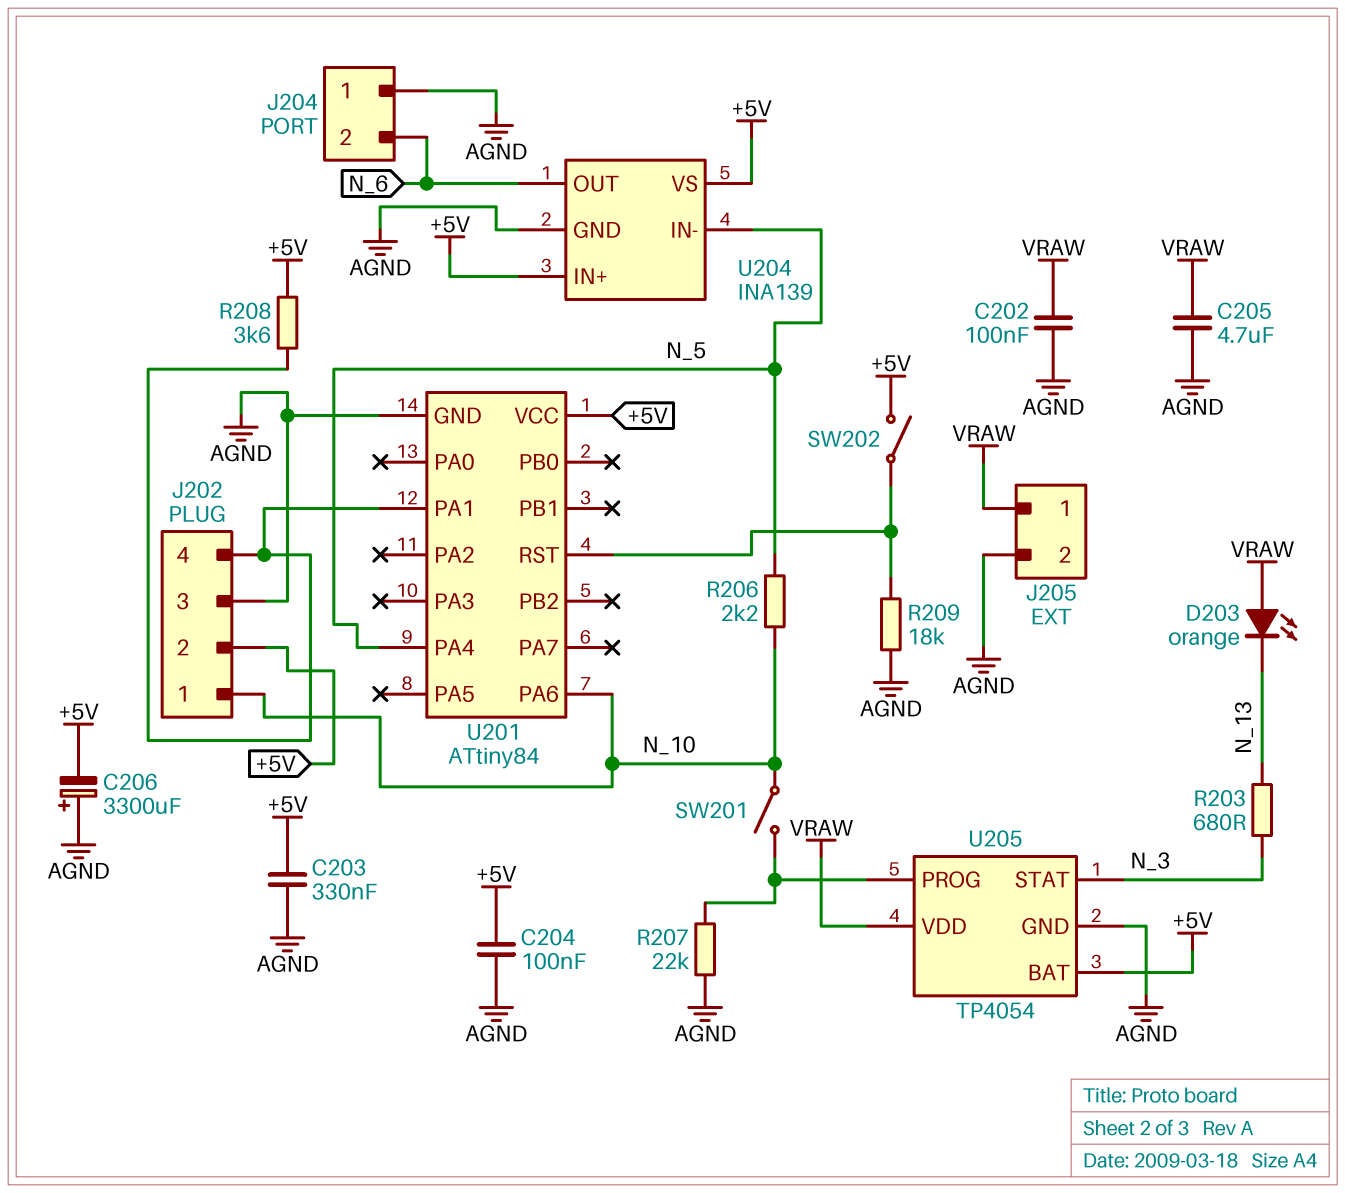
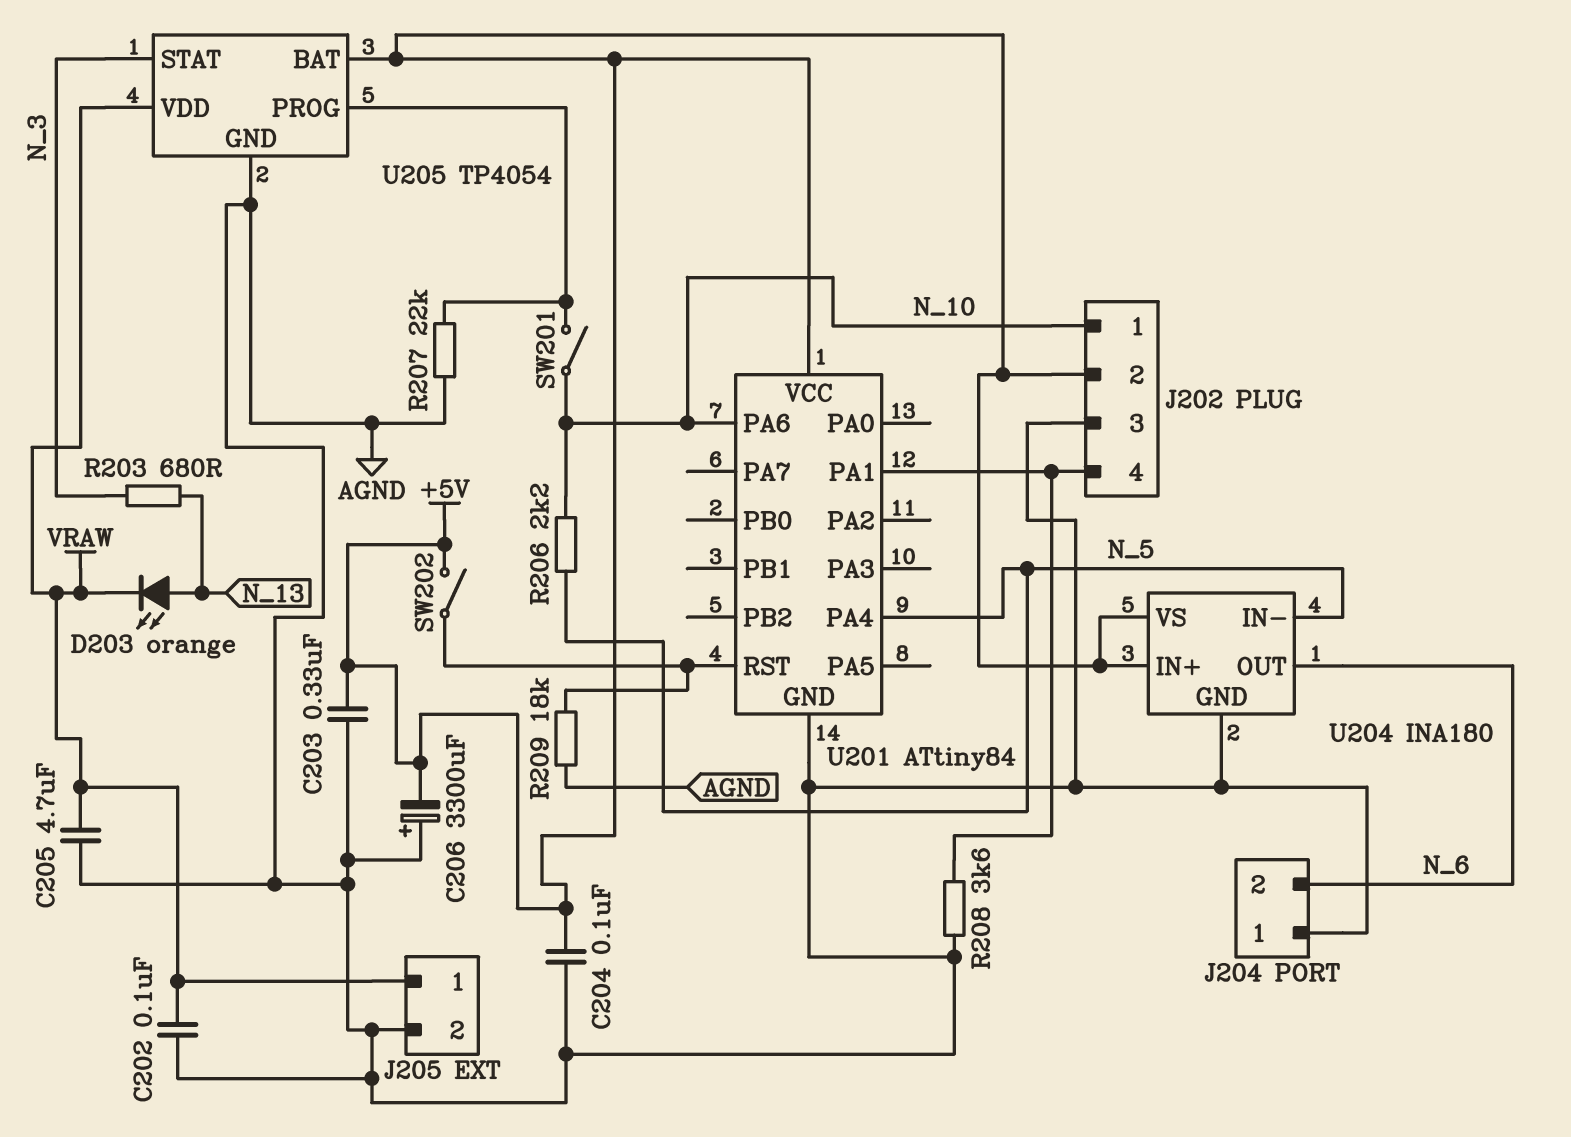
D203: LED orange (A VRAW, K N_13) -> LED orange (A N_13, K VRAW)
R208: 3.6k (+5V, J202/4) -> 3.6k (AGND, J202/4)
U204: INA139 -> INA180

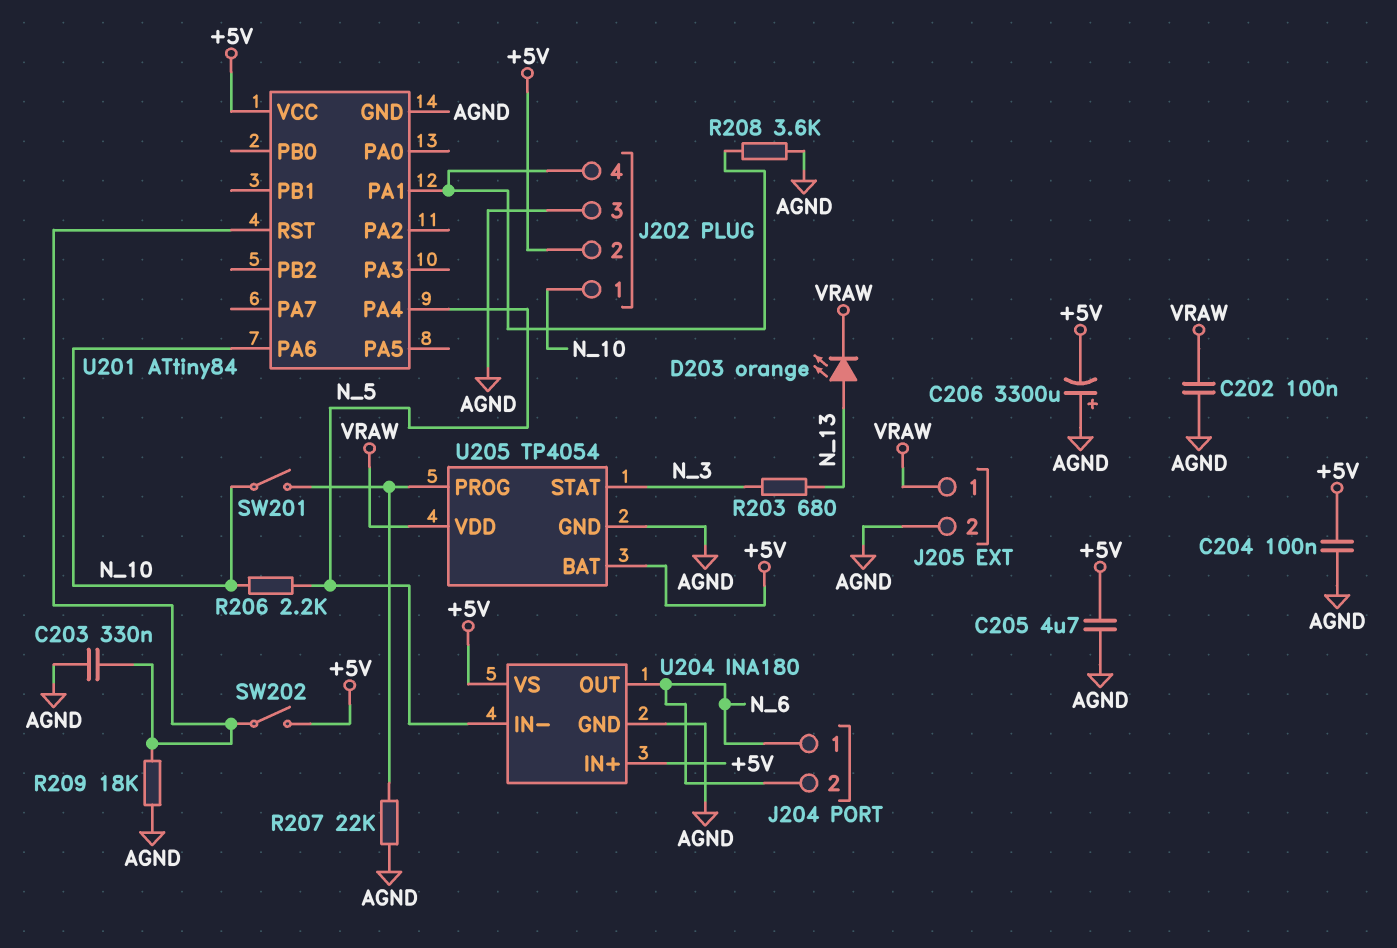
C203: 330nF (+5V, AGND) -> 330nF (AGND, U201/RST)
C205: 4.7uF (AGND, VRAW) -> 4.7uF (+5V, AGND)
J204 pin 1: AGND -> N_6

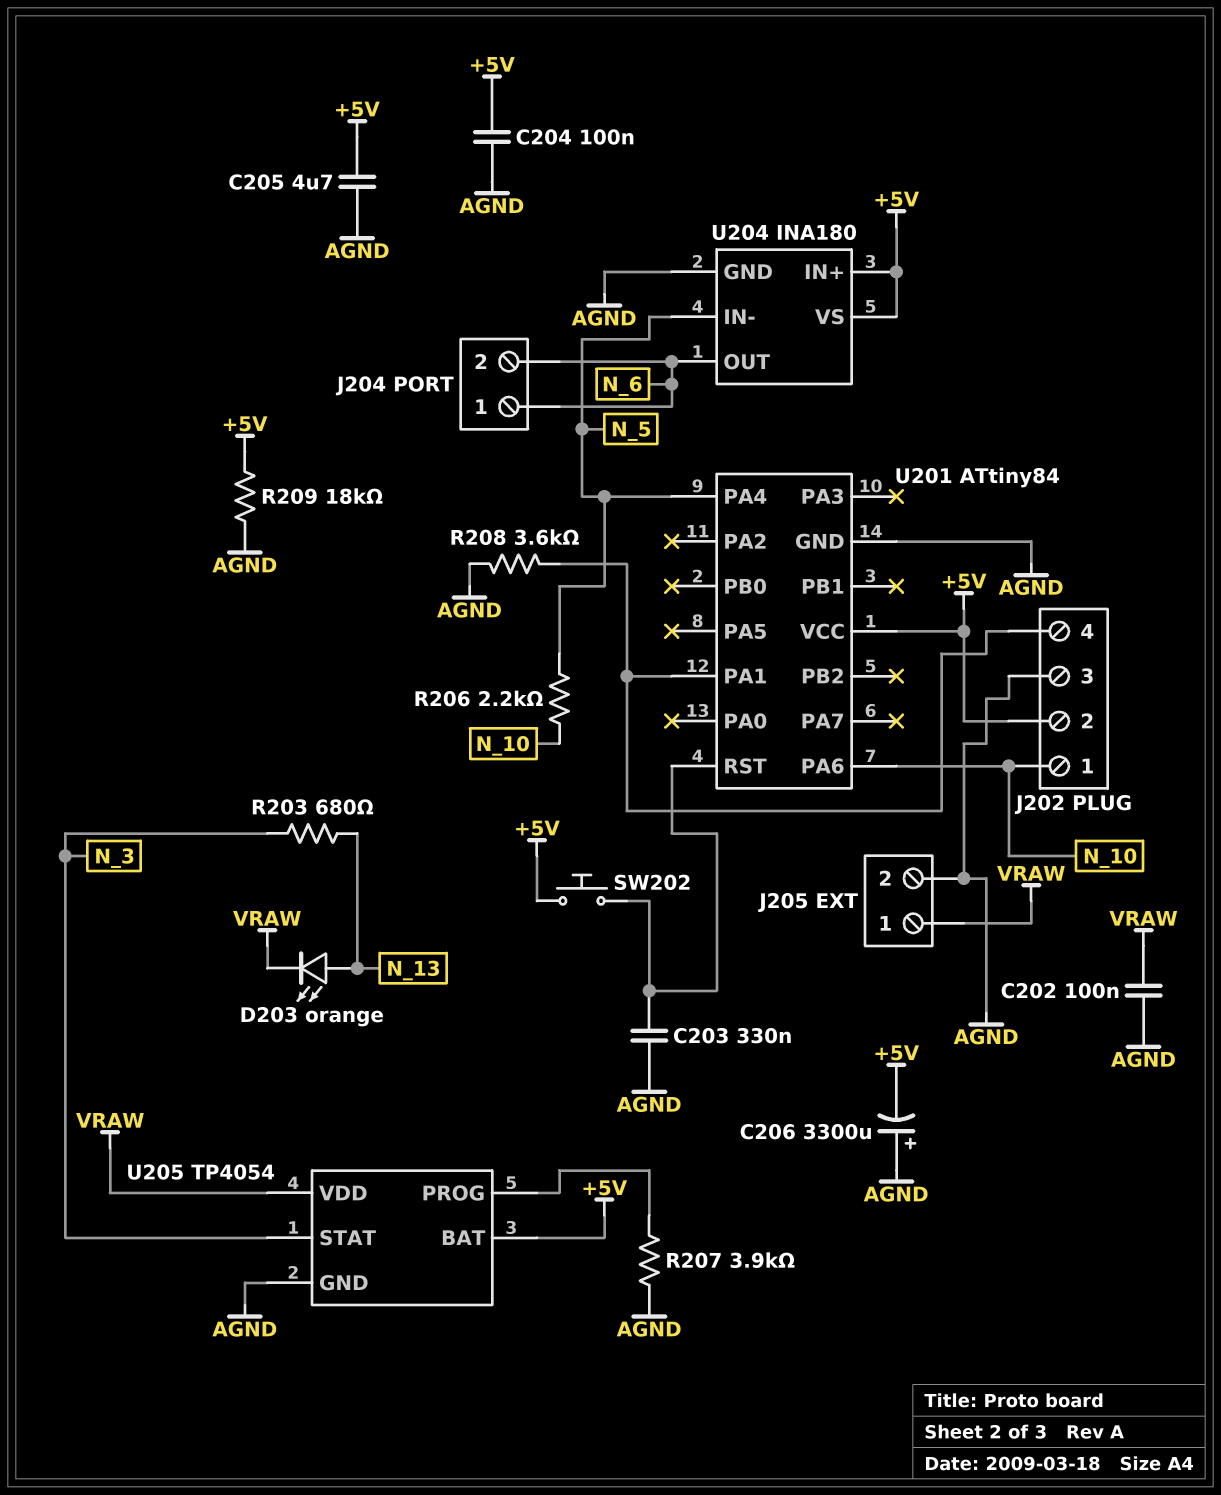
R207: 22k (AGND, U205/PROG) -> 3.9k (AGND, U205/PROG)
R209: 18k (AGND, U201/RST) -> 18k (+5V, AGND)
SW201: switch (N_10, U205/PROG) -> none
SW202: switch (+5V, U201/RST) -> button (+5V, U201/RST)

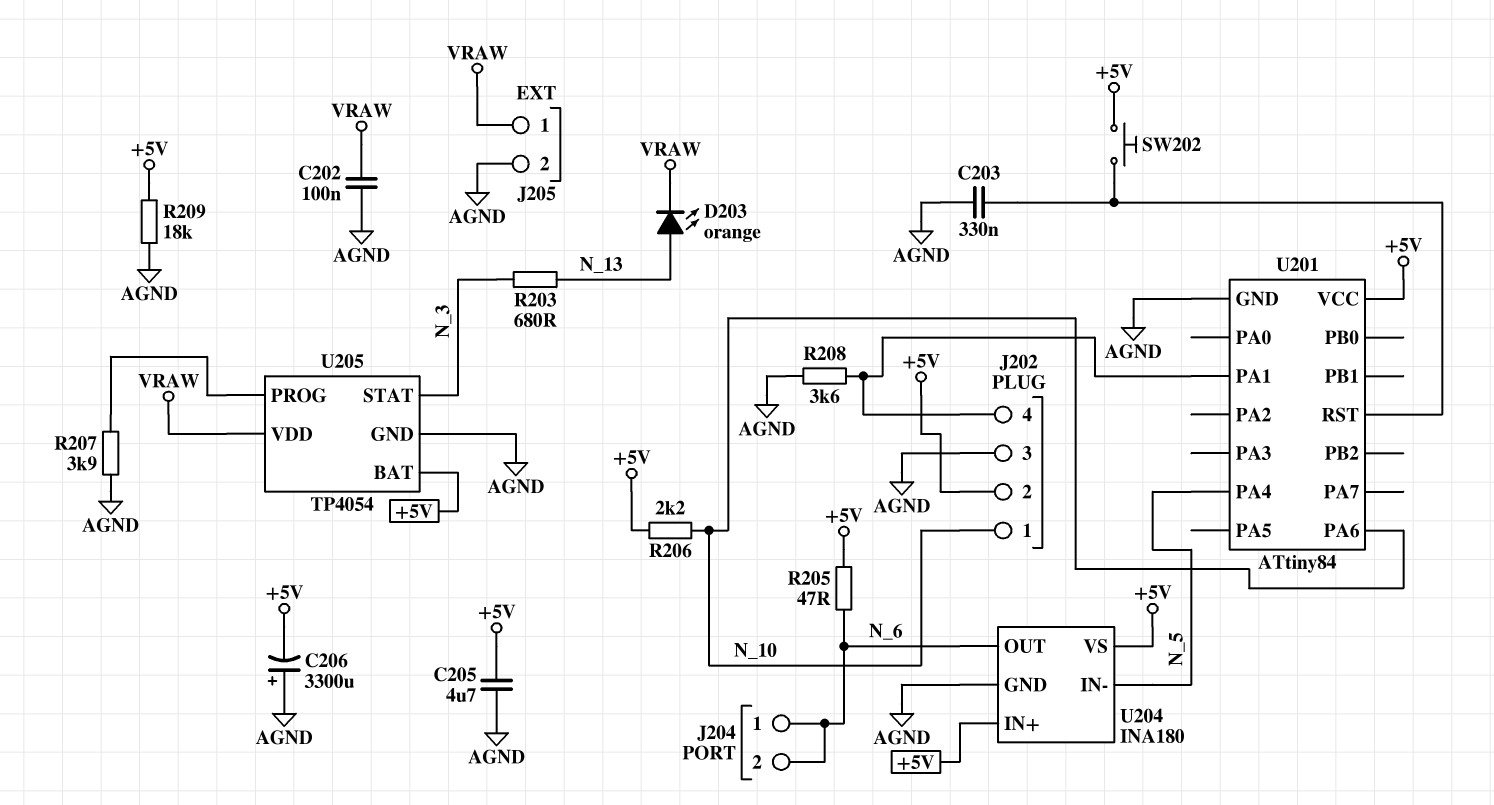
C204: 100nF (+5V, AGND) -> none
R205: none -> 47 (+5V, N_6)
R206: 2.2k (N_5, N_10) -> 2.2k (+5V, N_10)

